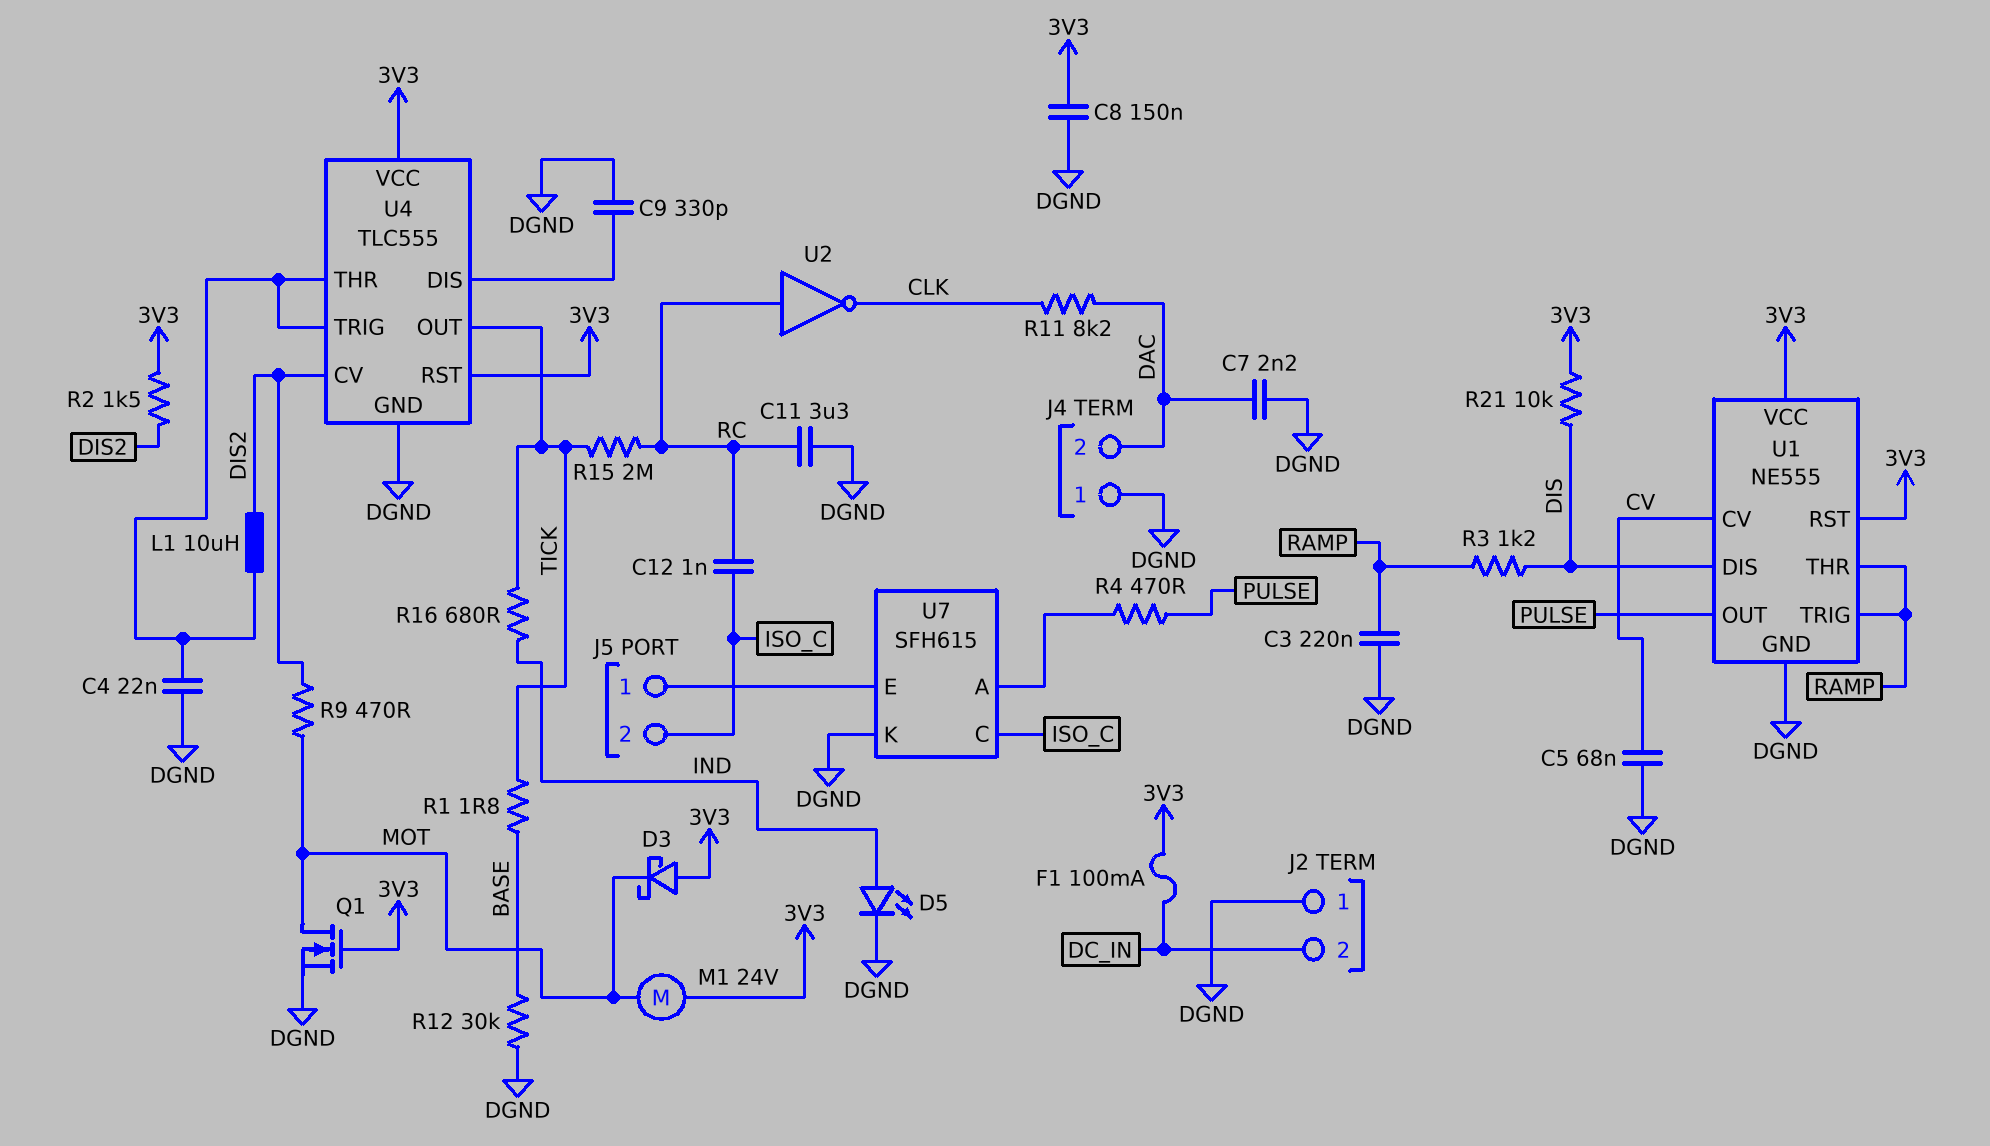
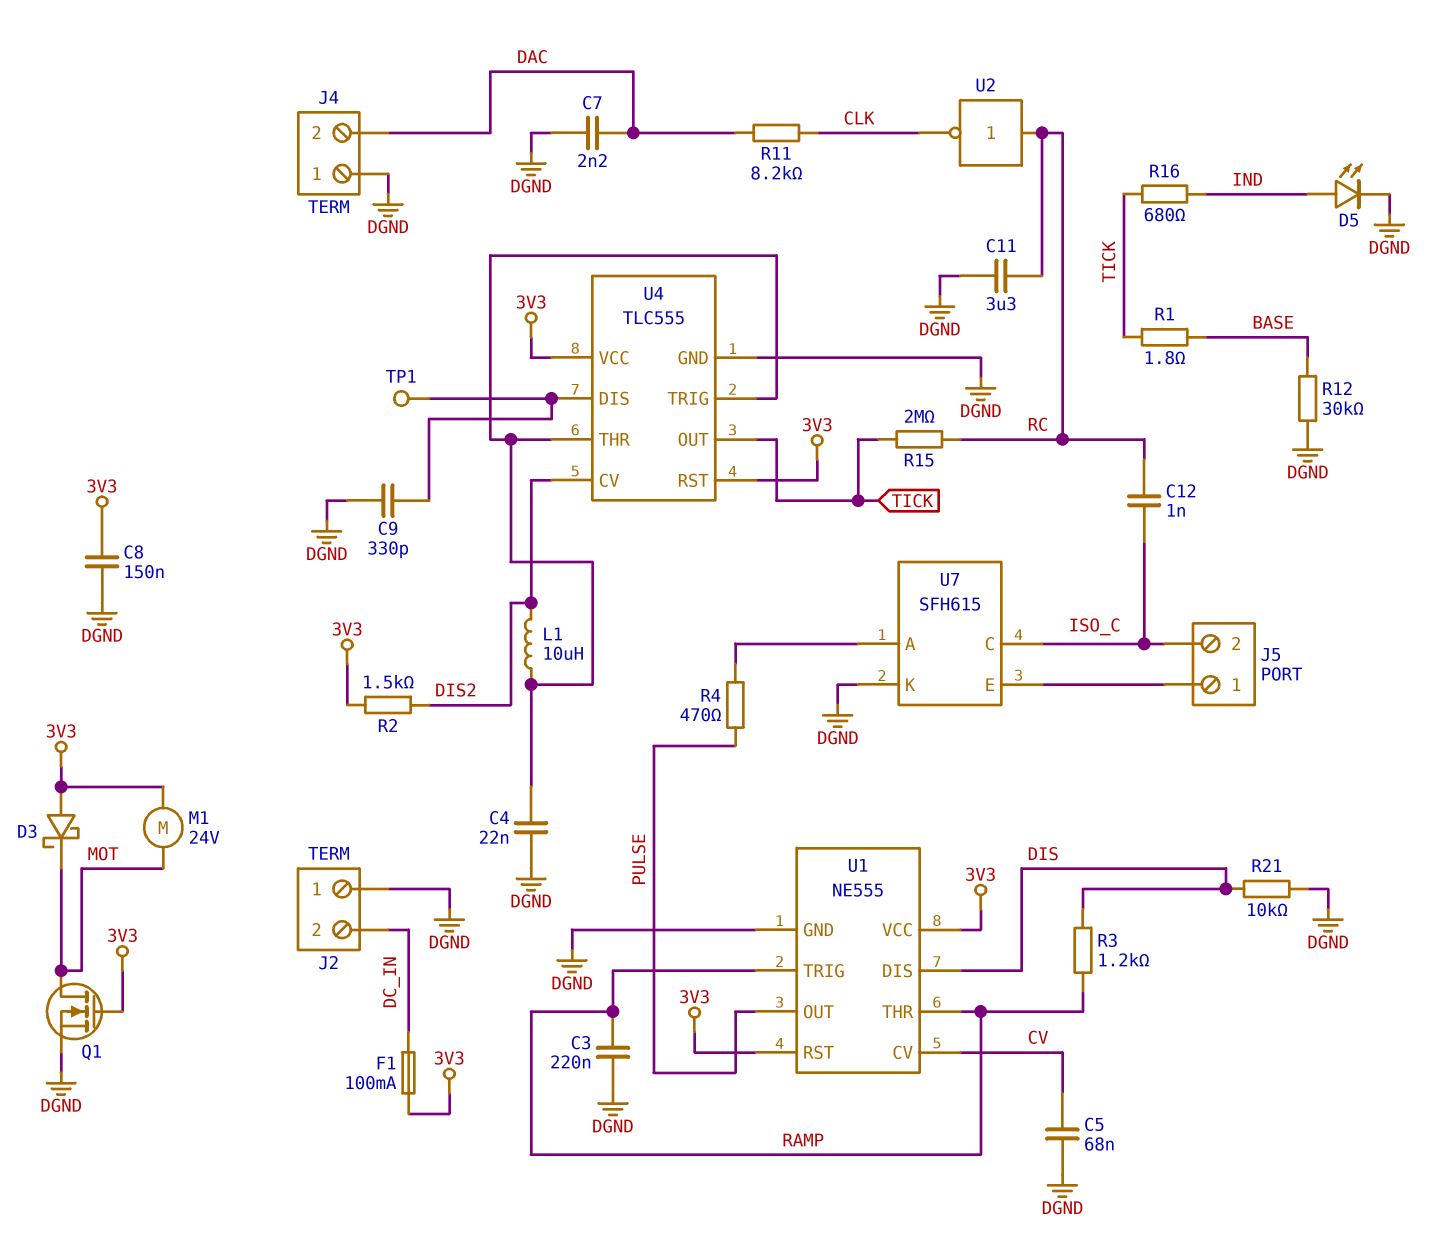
R9: 470 (DIS2, MOT) -> none
R21: 10k (3V3, DIS) -> 10k (DGND, DIS)
TP1: none -> test point (U4/DIS)

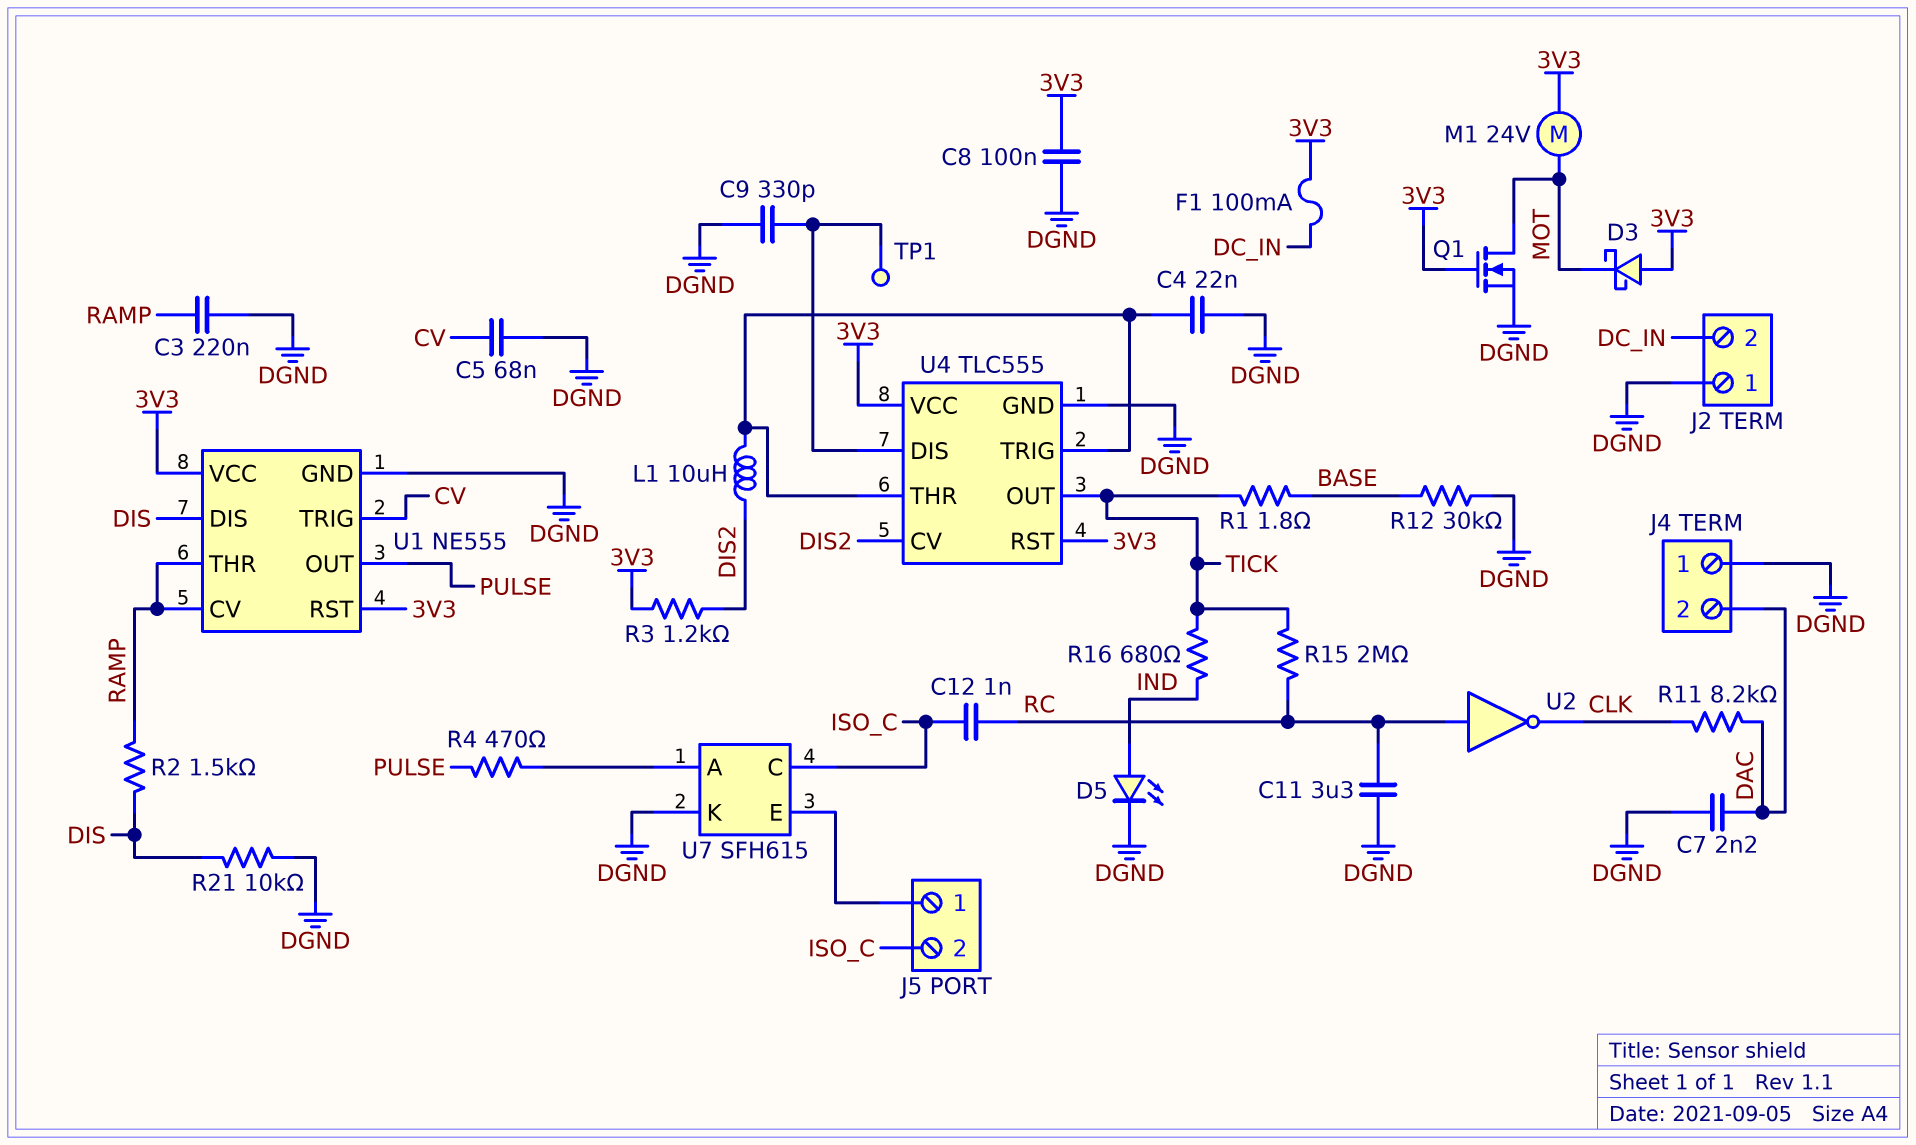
C8: 150nF (3V3, DGND) -> 100nF (3V3, DGND)
R2: 1.5k (3V3, DIS2) -> 1.5k (DIS, RAMP)
R3: 1.2k (DIS, RAMP) -> 1.2k (3V3, DIS2)
U1 pin CV: CV -> RAMP
U1 pin TRIG: RAMP -> CV

